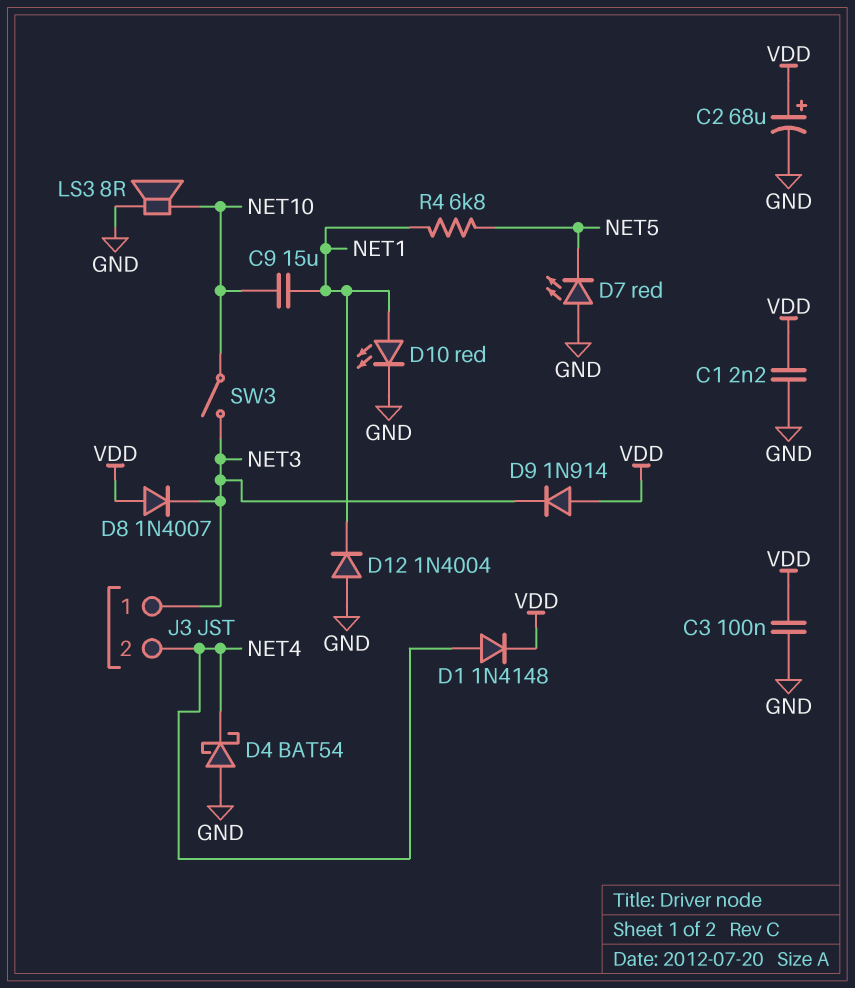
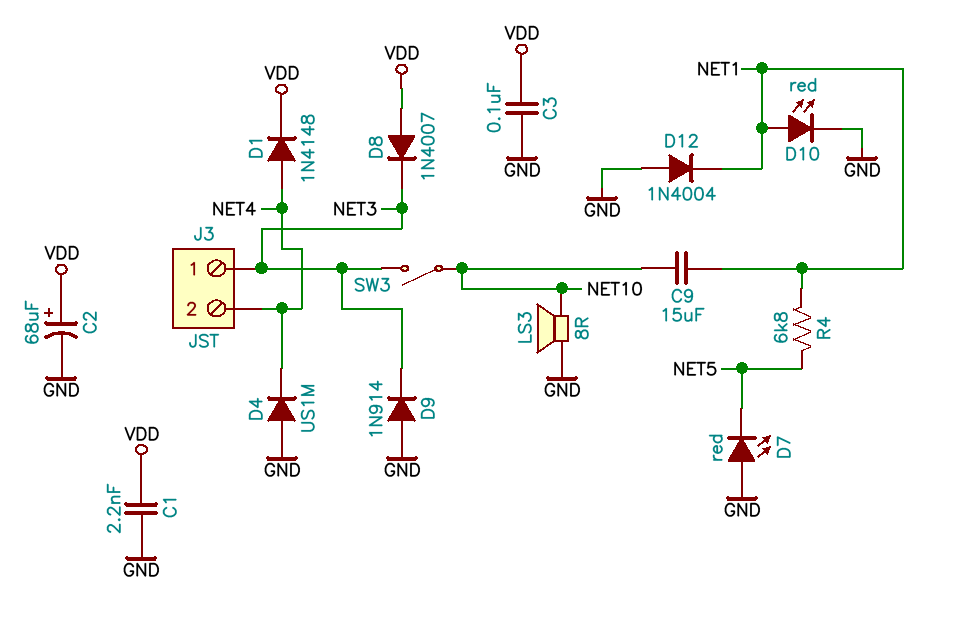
D4: schottky BAT54 (A GND, K NET4) -> diode US1M (A GND, K NET4)
D9: diode 1N914 (A VDD, K NET3) -> diode 1N914 (A GND, K NET3)

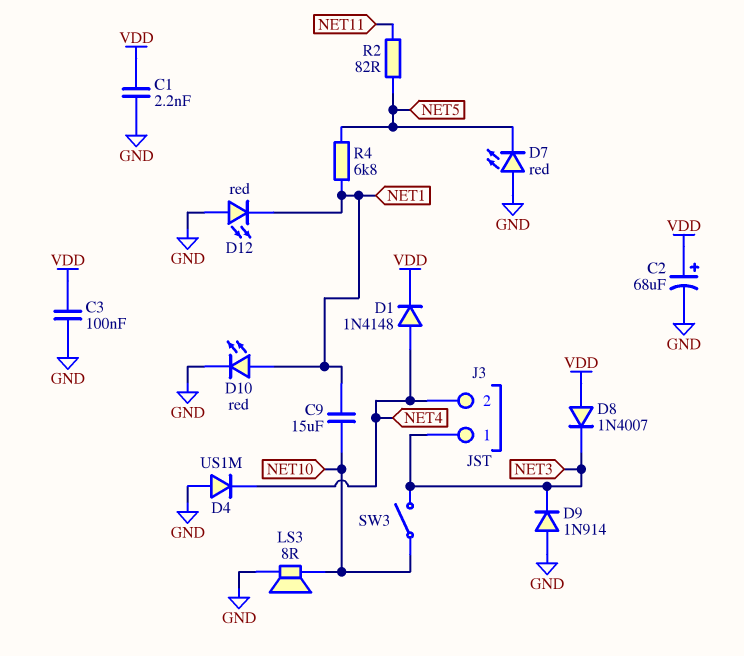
D12: diode 1N4004 (A GND, K NET1) -> LED red (A GND, K NET1)
R2: none -> 82 (NET5, NET11)

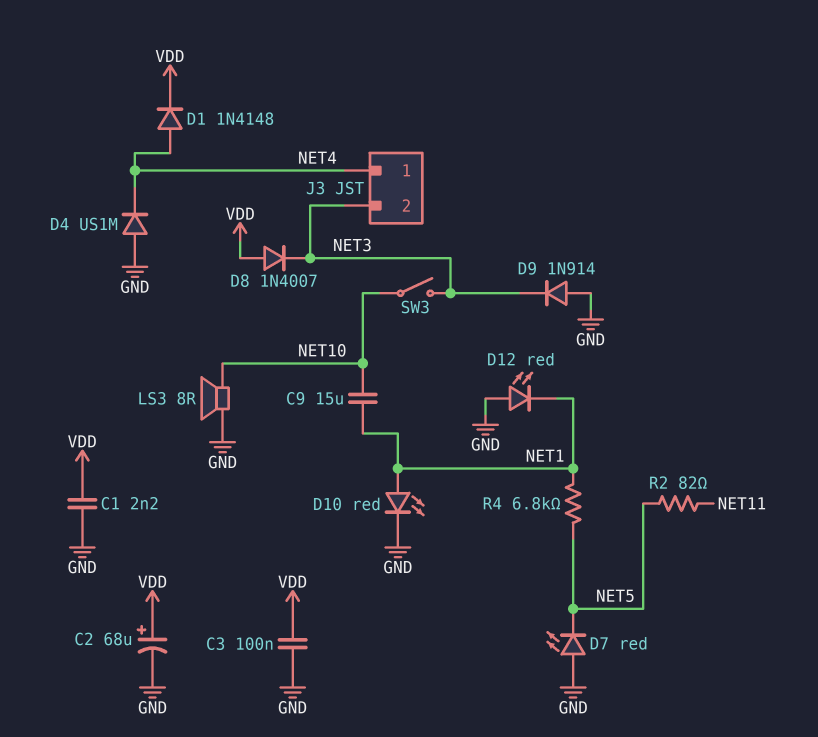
J3 pin 1: NET3 -> NET4
J3 pin 2: NET4 -> NET3

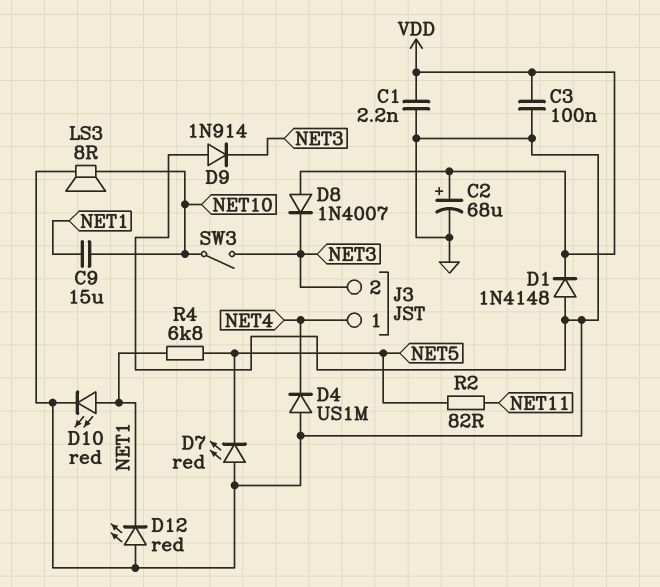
D1: diode 1N4148 (A NET4, K VDD) -> diode 1N4148 (A GND, K VDD)

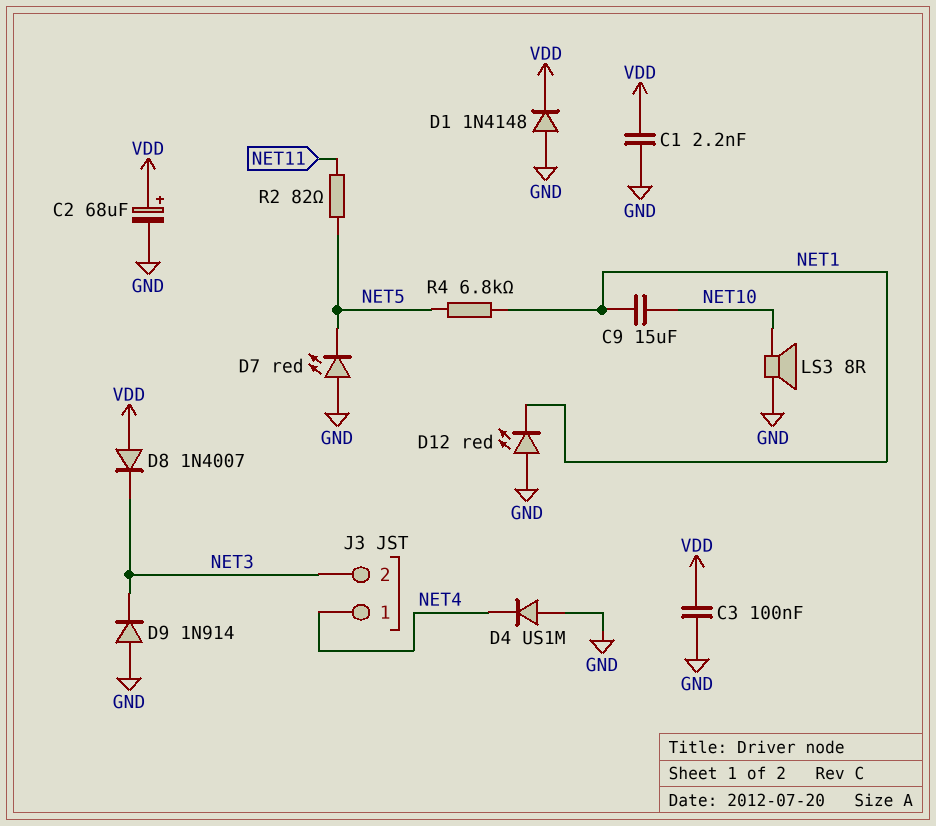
D10: LED red (A NET1, K GND) -> none
SW3: switch (NET3, NET10) -> none

